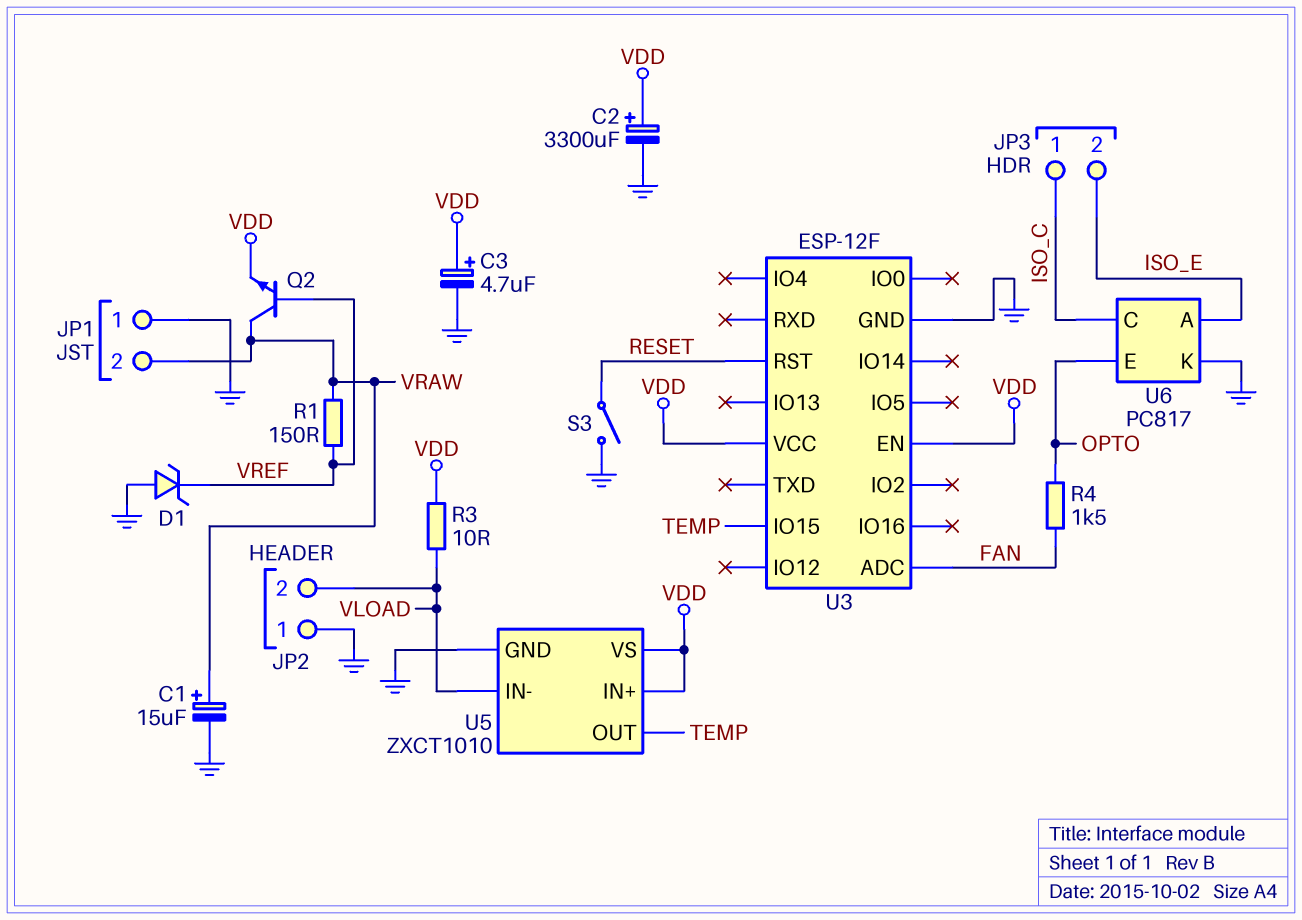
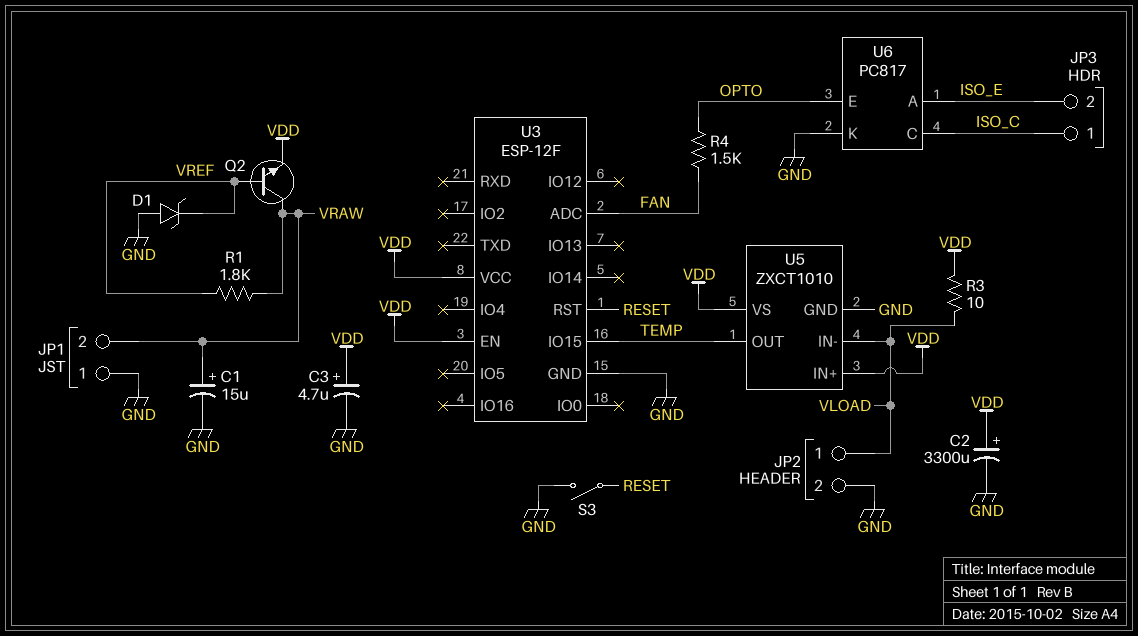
JP2 pin 1: GND -> VLOAD
JP2 pin 2: VLOAD -> GND
R1: 150 (VRAW, VREF) -> 1.8k (VRAW, VREF)

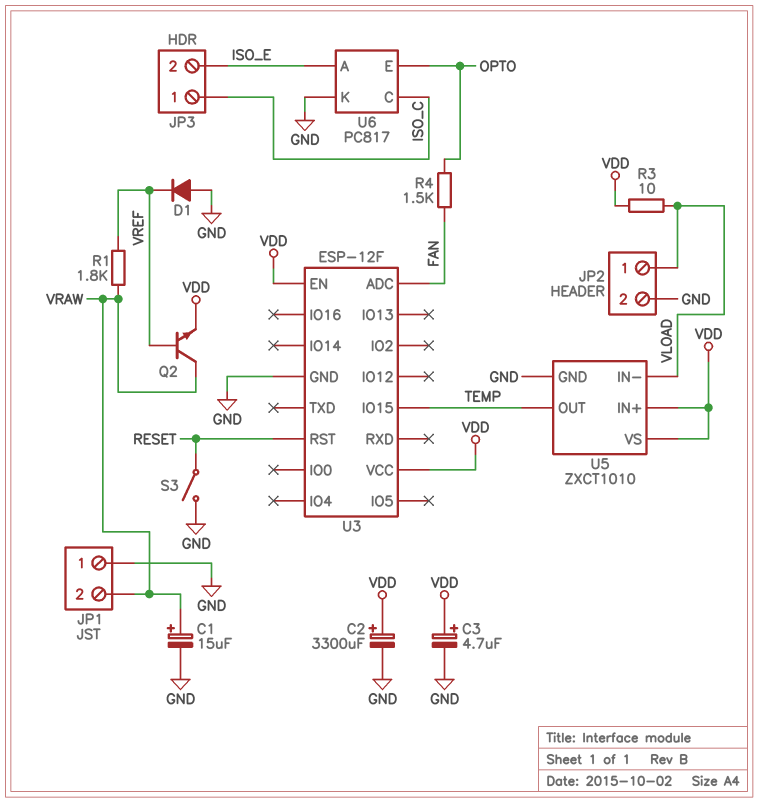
D1: zener (A GND, K VREF) -> diode (A GND, K VREF)

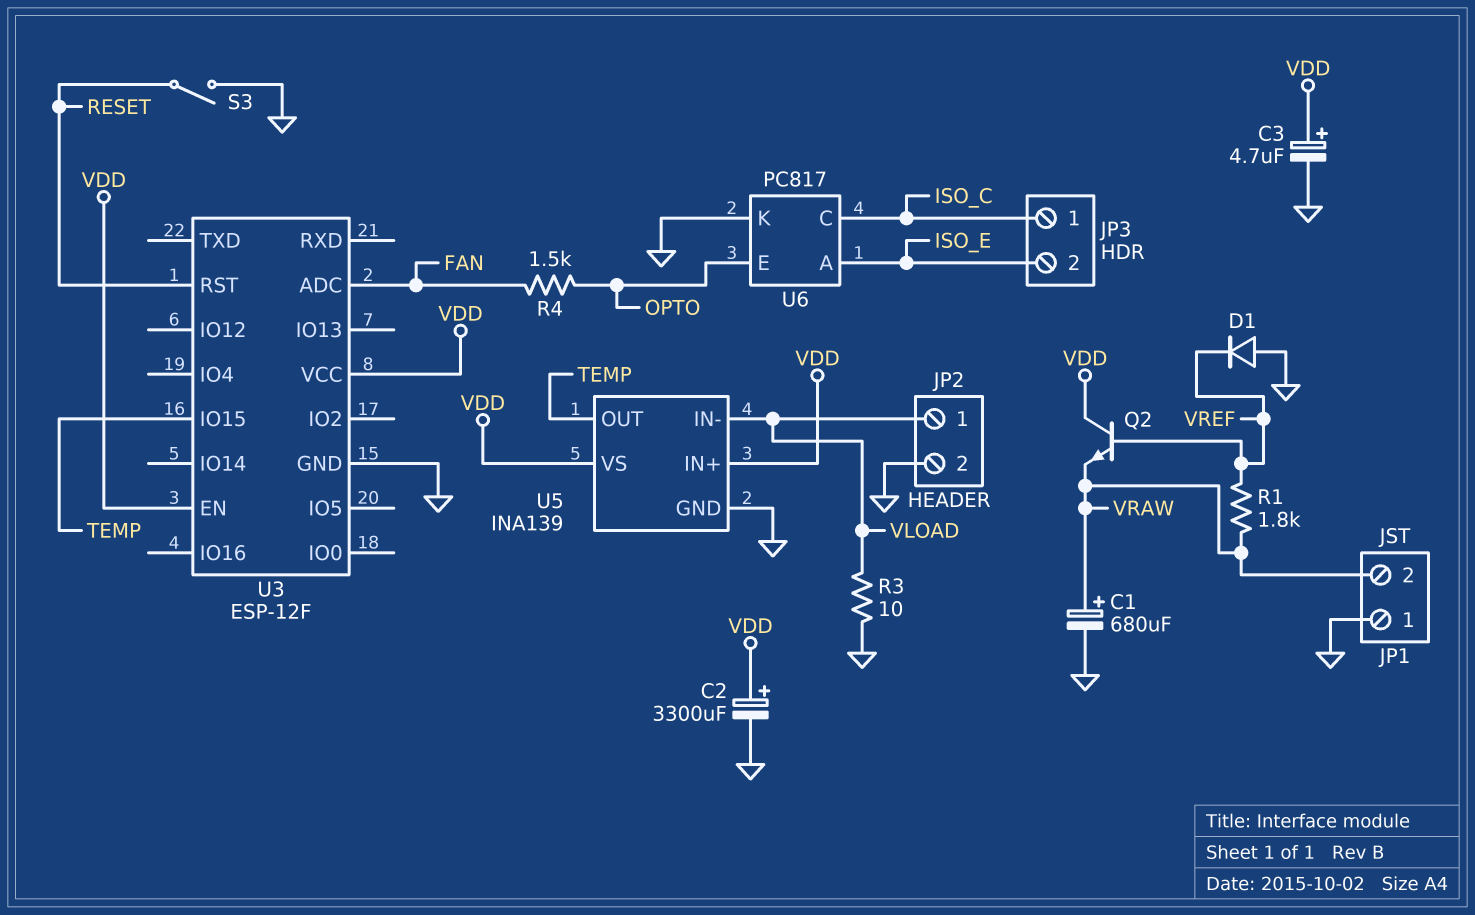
C1: 15uF (plus VRAW, minus GND) -> 680uF (plus VRAW, minus GND)
Q2: NPN (B VREF, C VRAW, E VDD) -> NPN (B VREF, C VDD, E VRAW)
R3: 10 (VDD, VLOAD) -> 10 (GND, VLOAD)
U5: ZXCT1010 -> INA139

